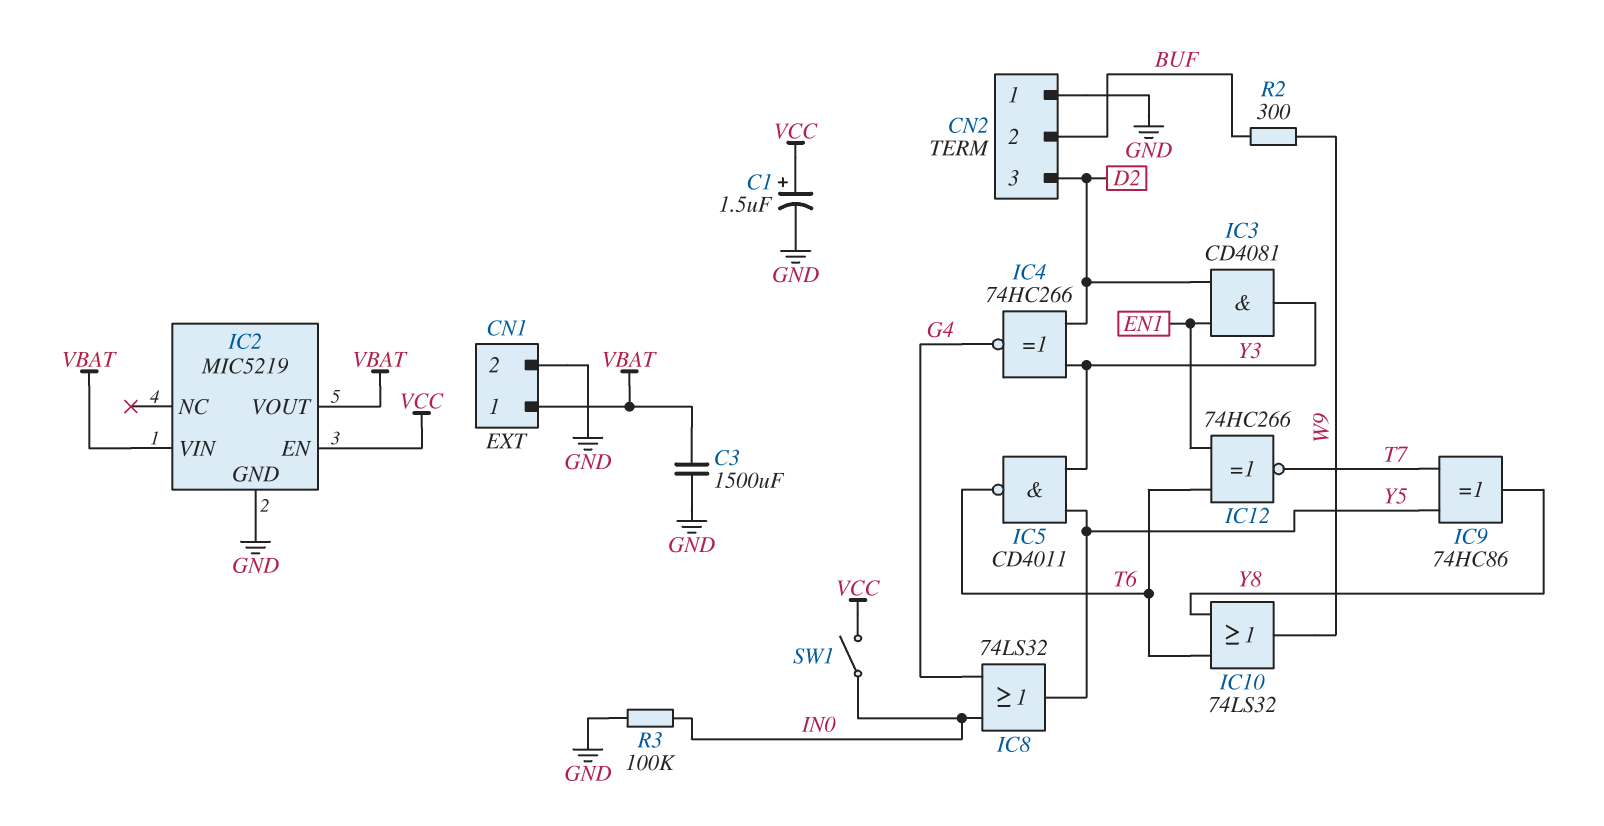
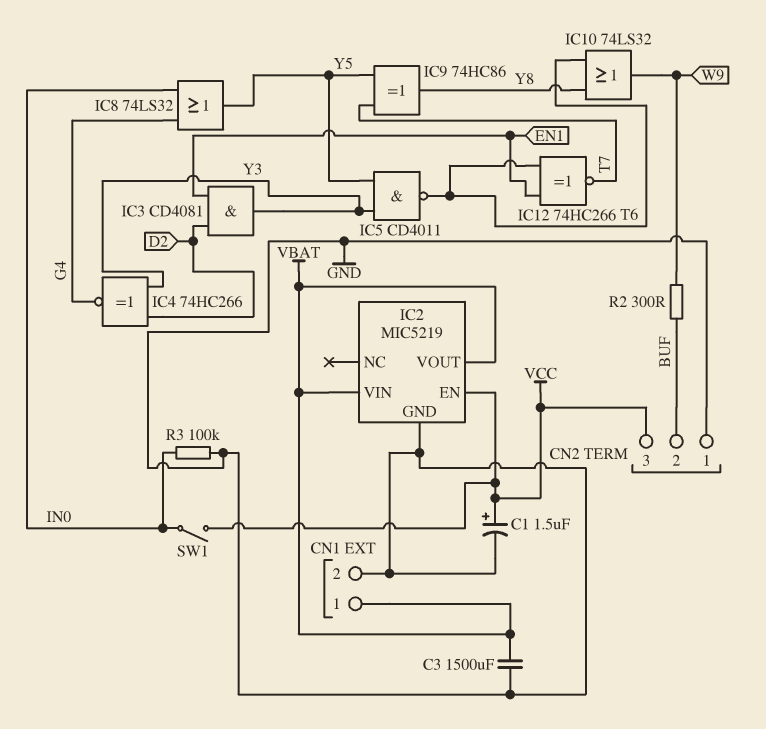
CN2 pin 3: D2 -> VCC

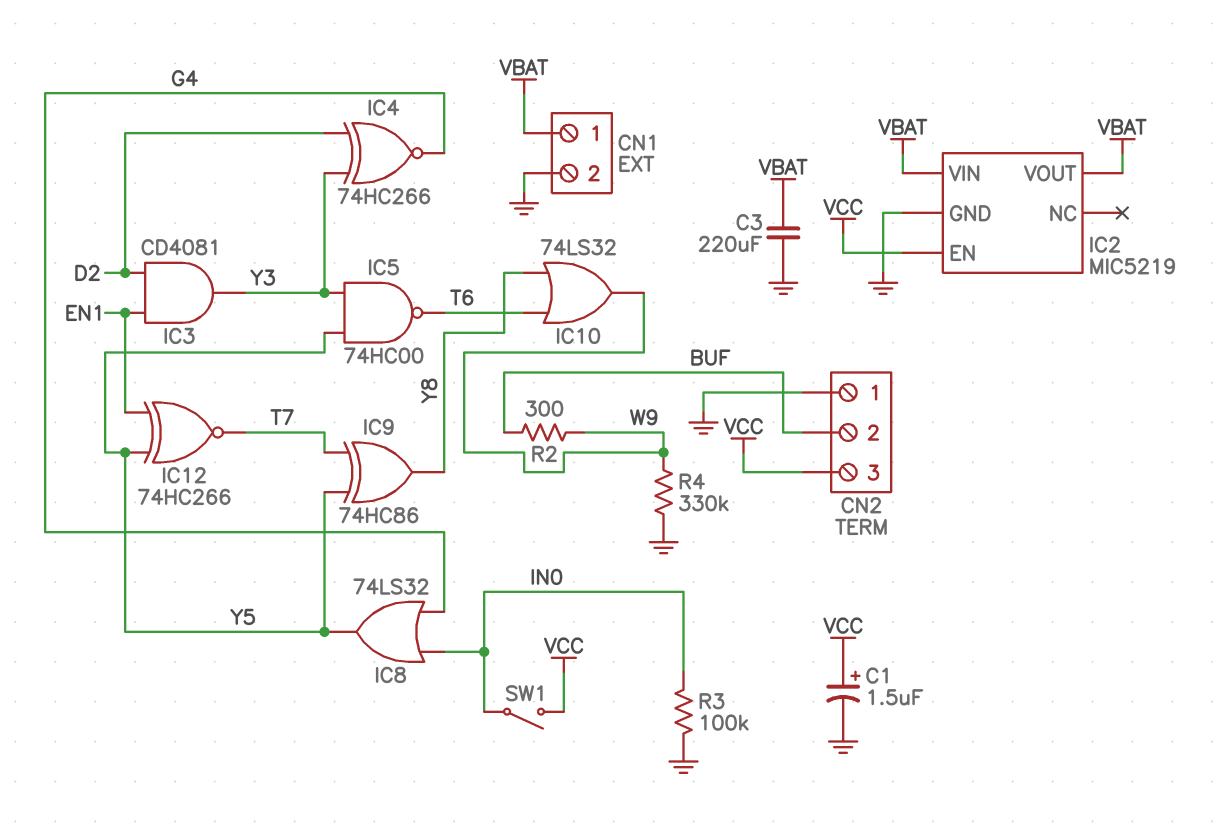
C3: 1500uF (GND, VBAT) -> 220uF (GND, VBAT)
IC5: NAND CD4011 (in Y3, in Y5, out T6) -> NAND 74HC00 (in Y3, in Y5, out T6)
IC12: XNOR 74HC266 (in EN1, in T6, out T7) -> XNOR 74HC266 (in EN1, in Y5, out T7)
R4: none -> 330k (GND, W9)

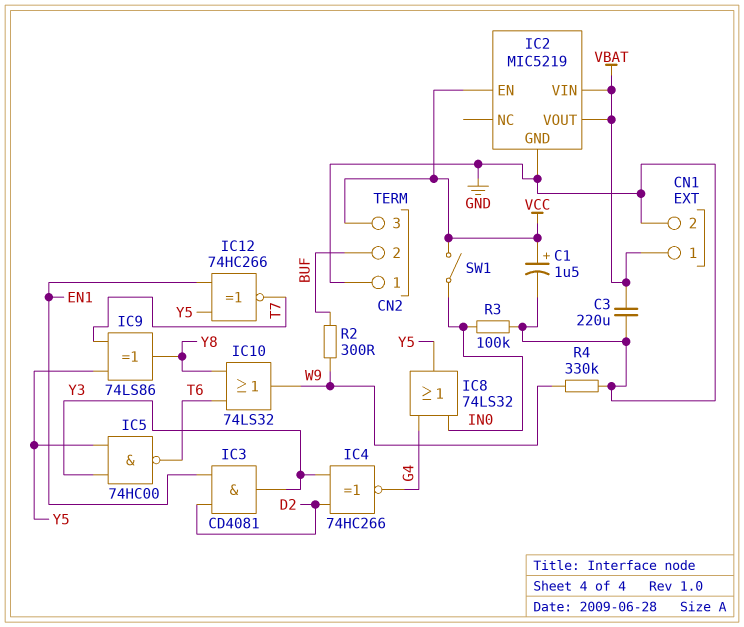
IC9: XOR 74HC86 (in T7, in Y5, out Y8) -> XOR 74LS86 (in T7, in Y5, out Y8)

